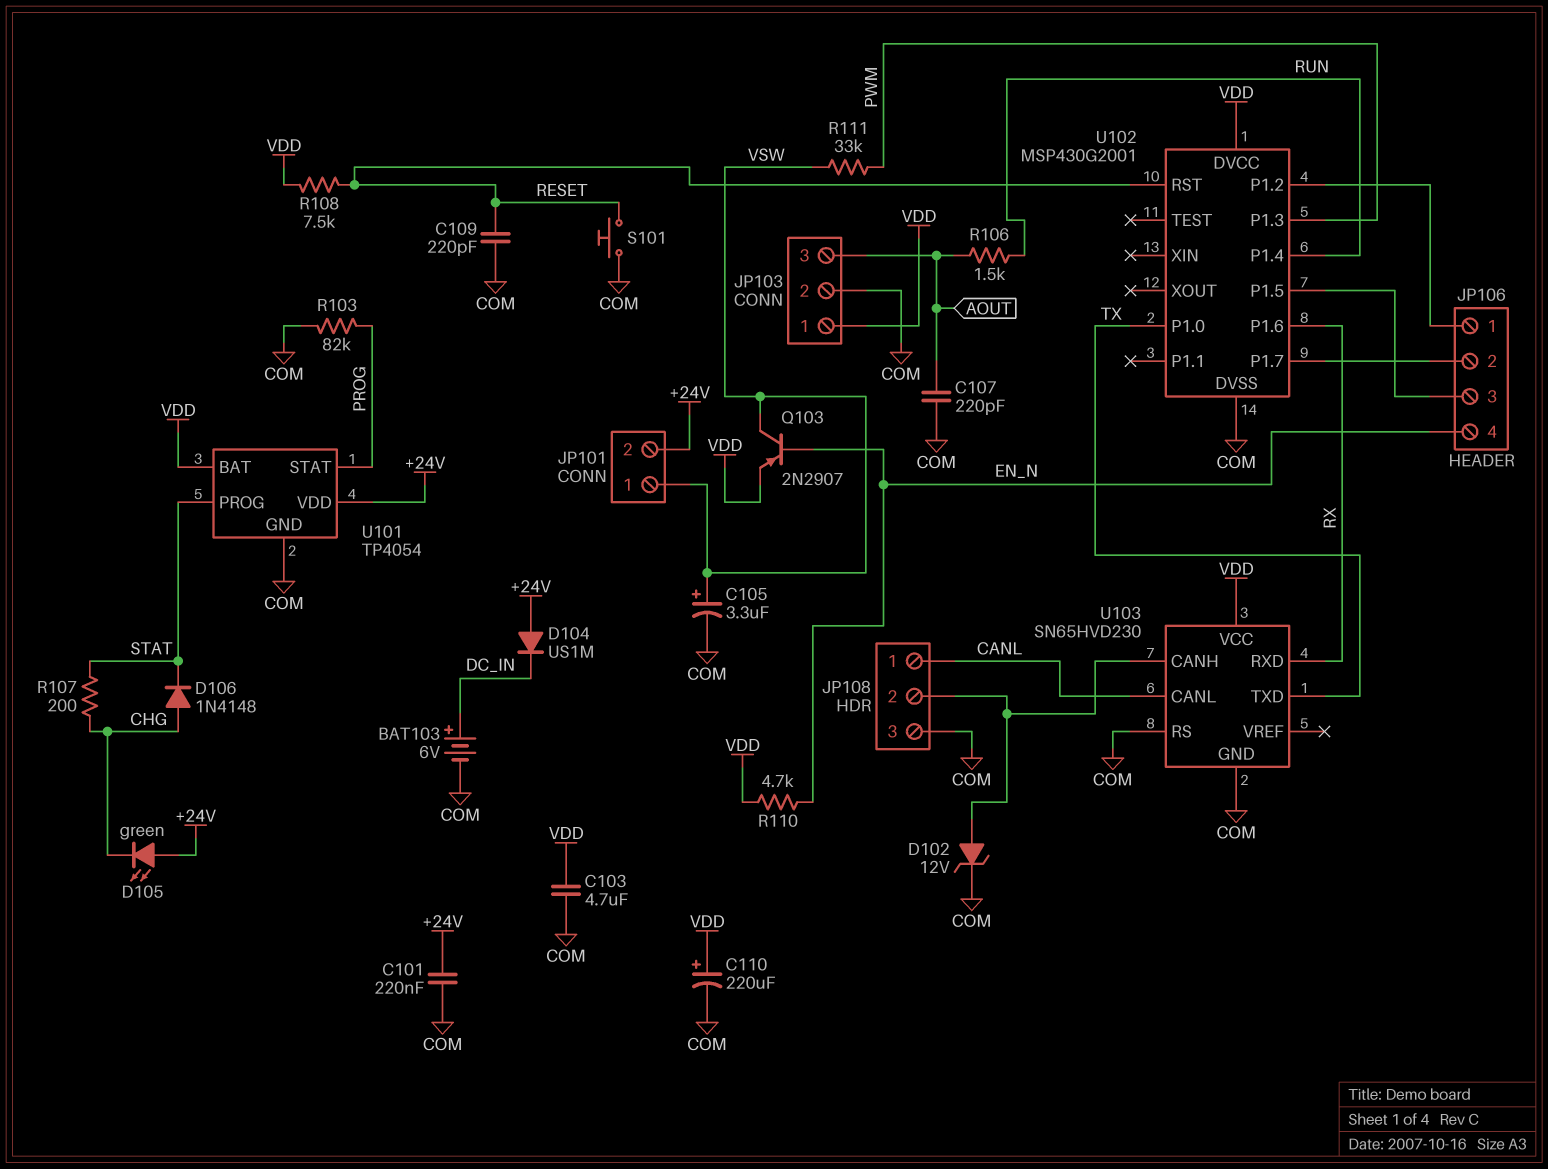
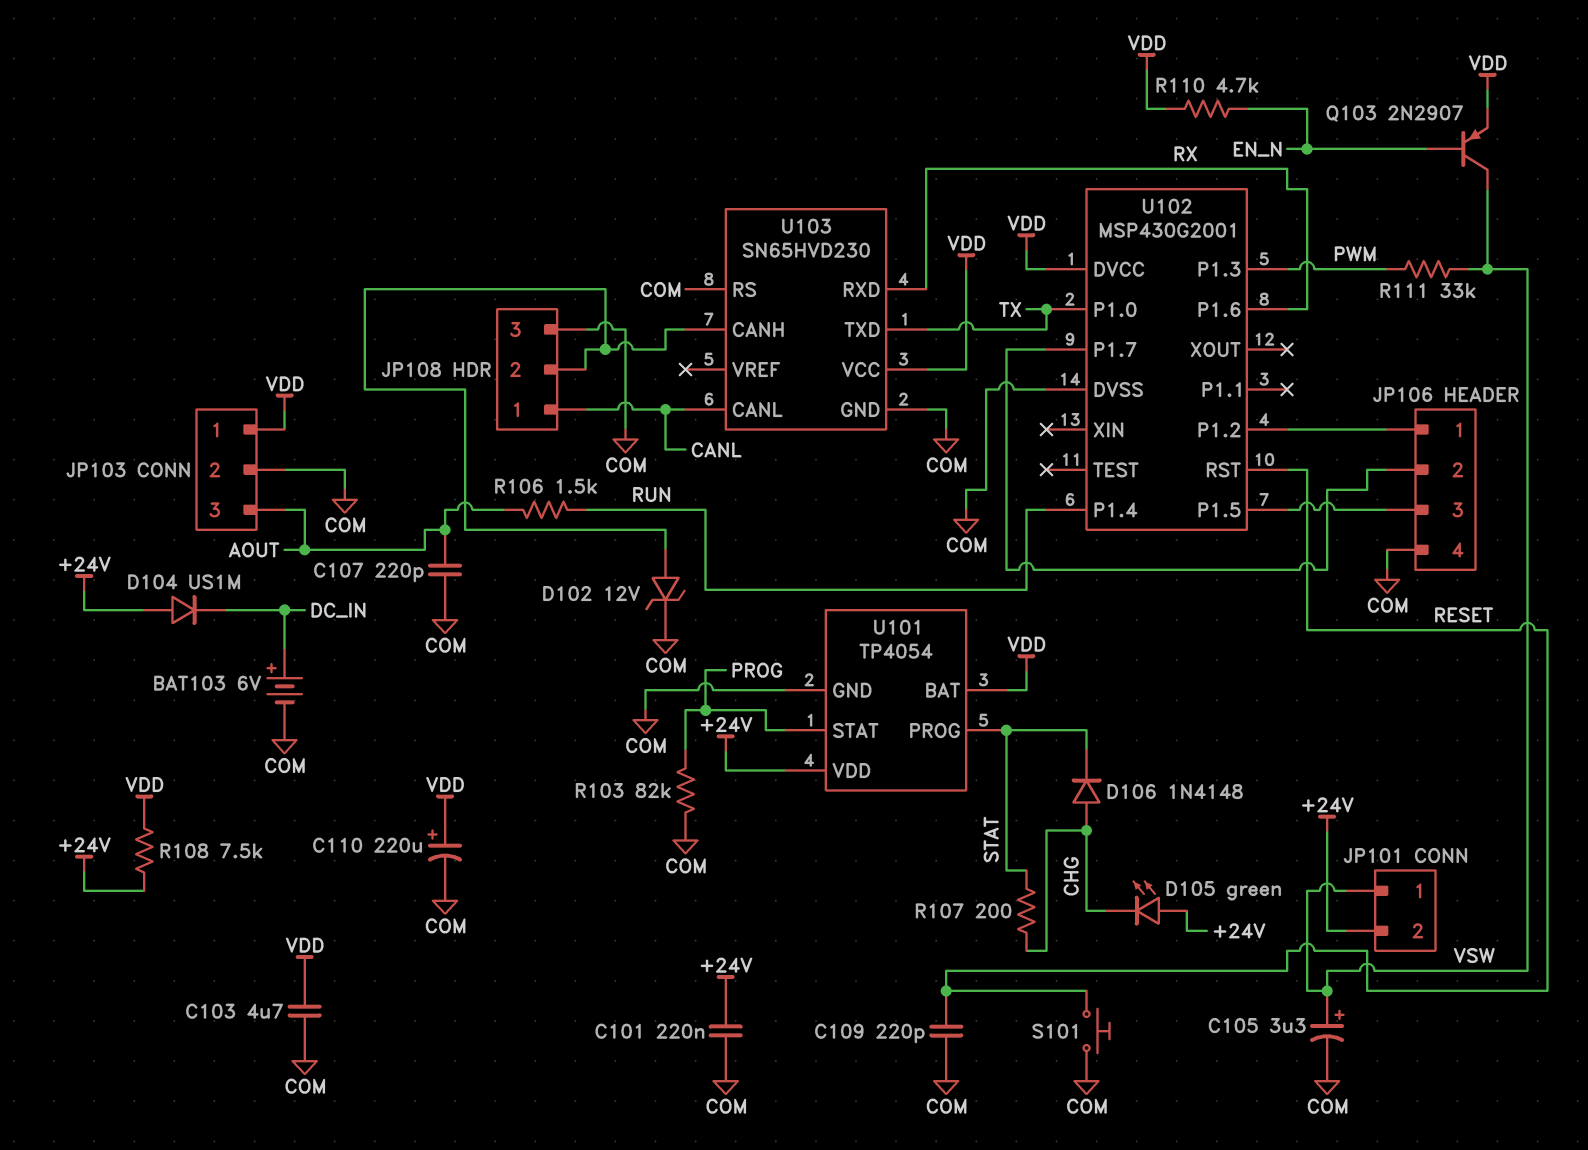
JP106 pin 4: EN_N -> COM
R108: 7.5k (RESET, VDD) -> 7.5k (+24V, VDD)

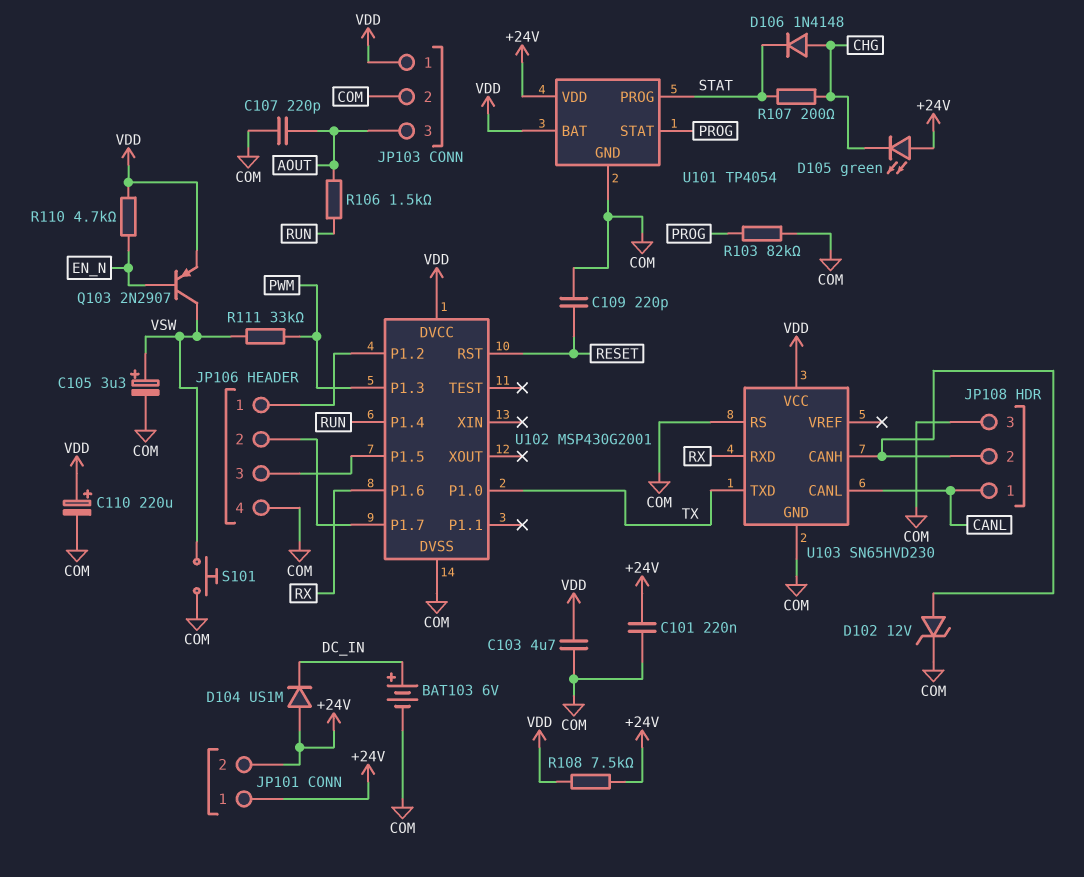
JP101 pin 1: VSW -> +24V
S101: button (COM, RESET) -> button (COM, VSW)

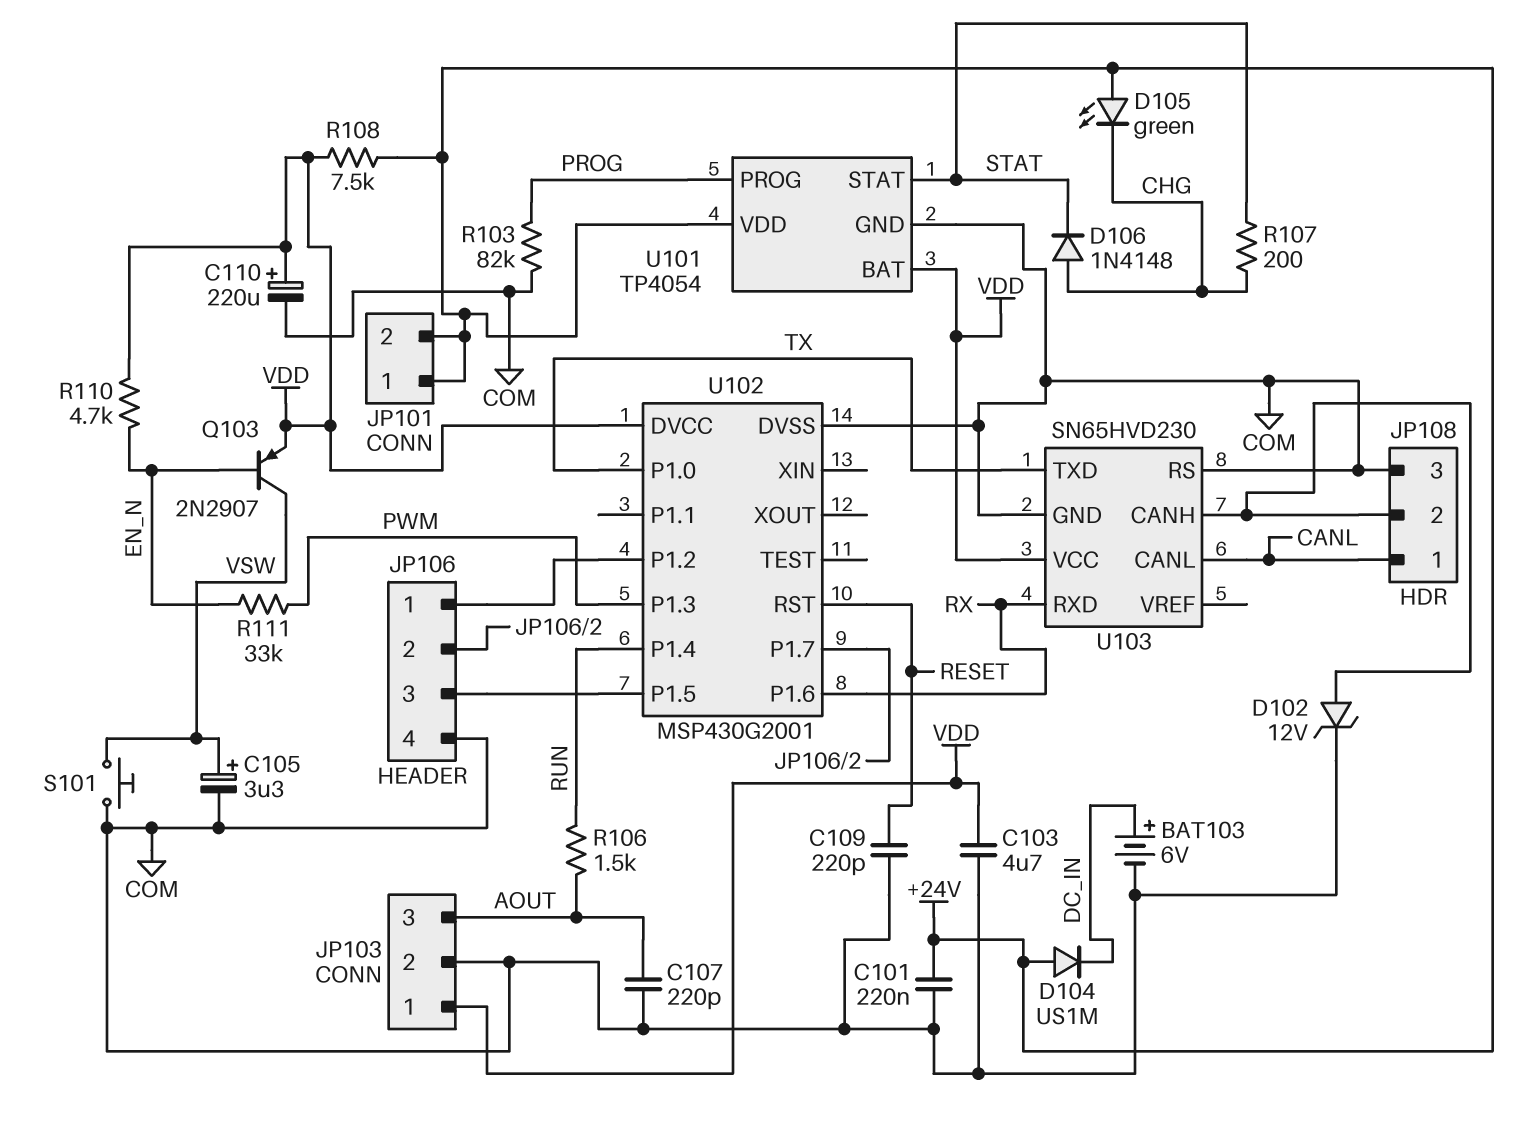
R111: 33k (PWM, VSW) -> 33k (EN_N, PWM)
U101 pin PROG: STAT -> PROG
U101 pin STAT: PROG -> STAT

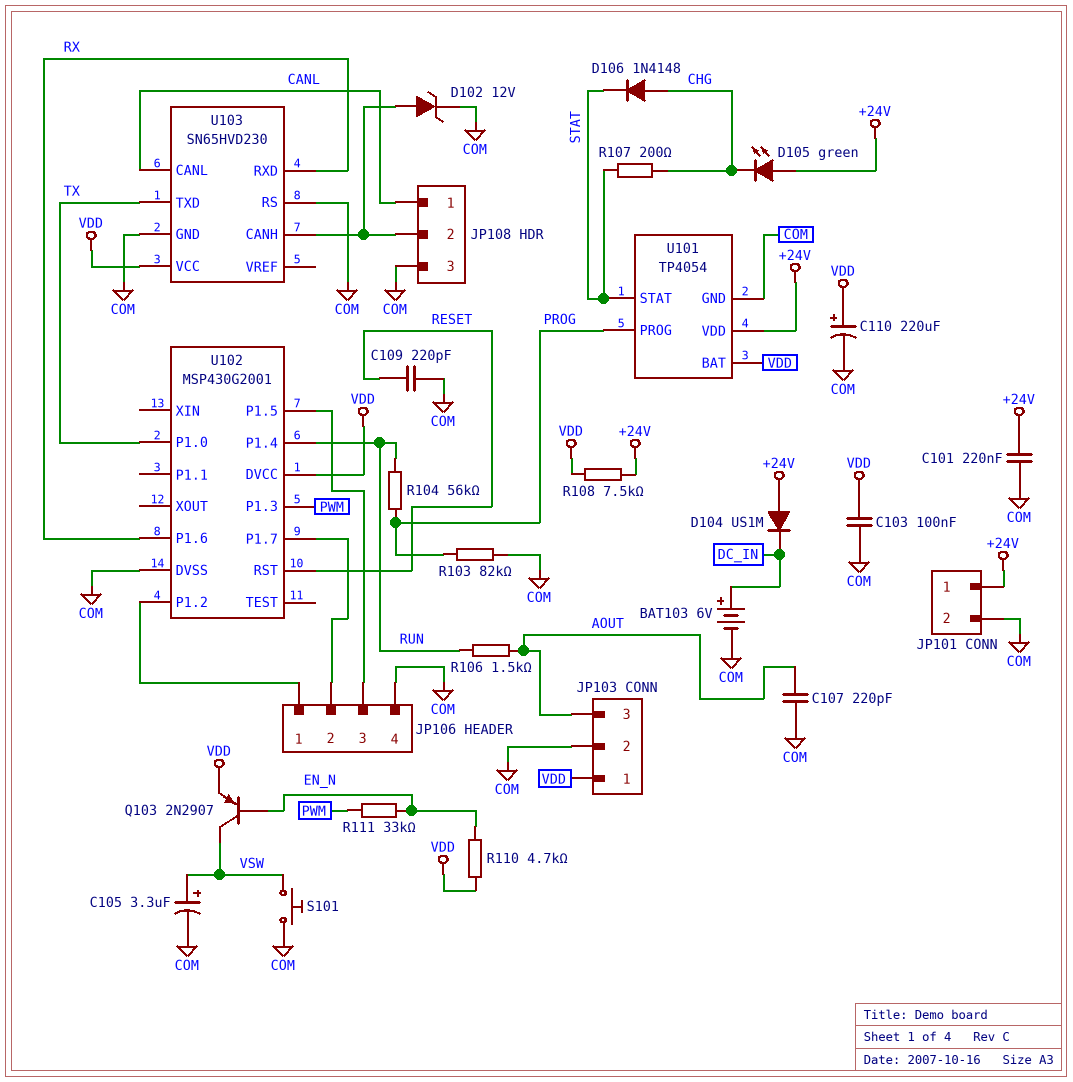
C103: 4.7uF (COM, VDD) -> 100nF (COM, VDD)
JP101 pin 2: +24V -> COM
R104: none -> 56k (PROG, RUN)

